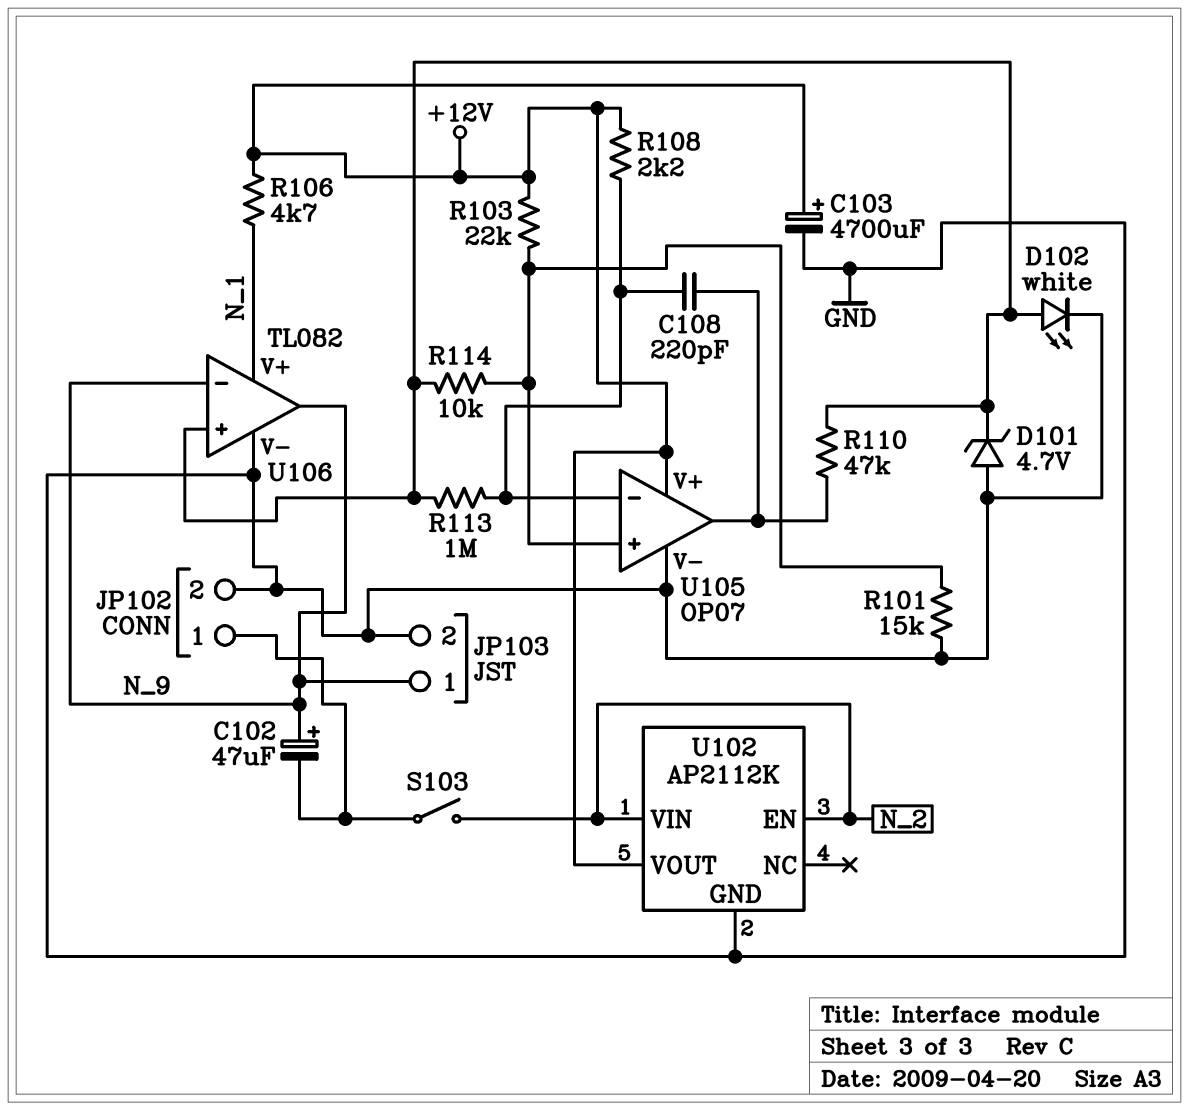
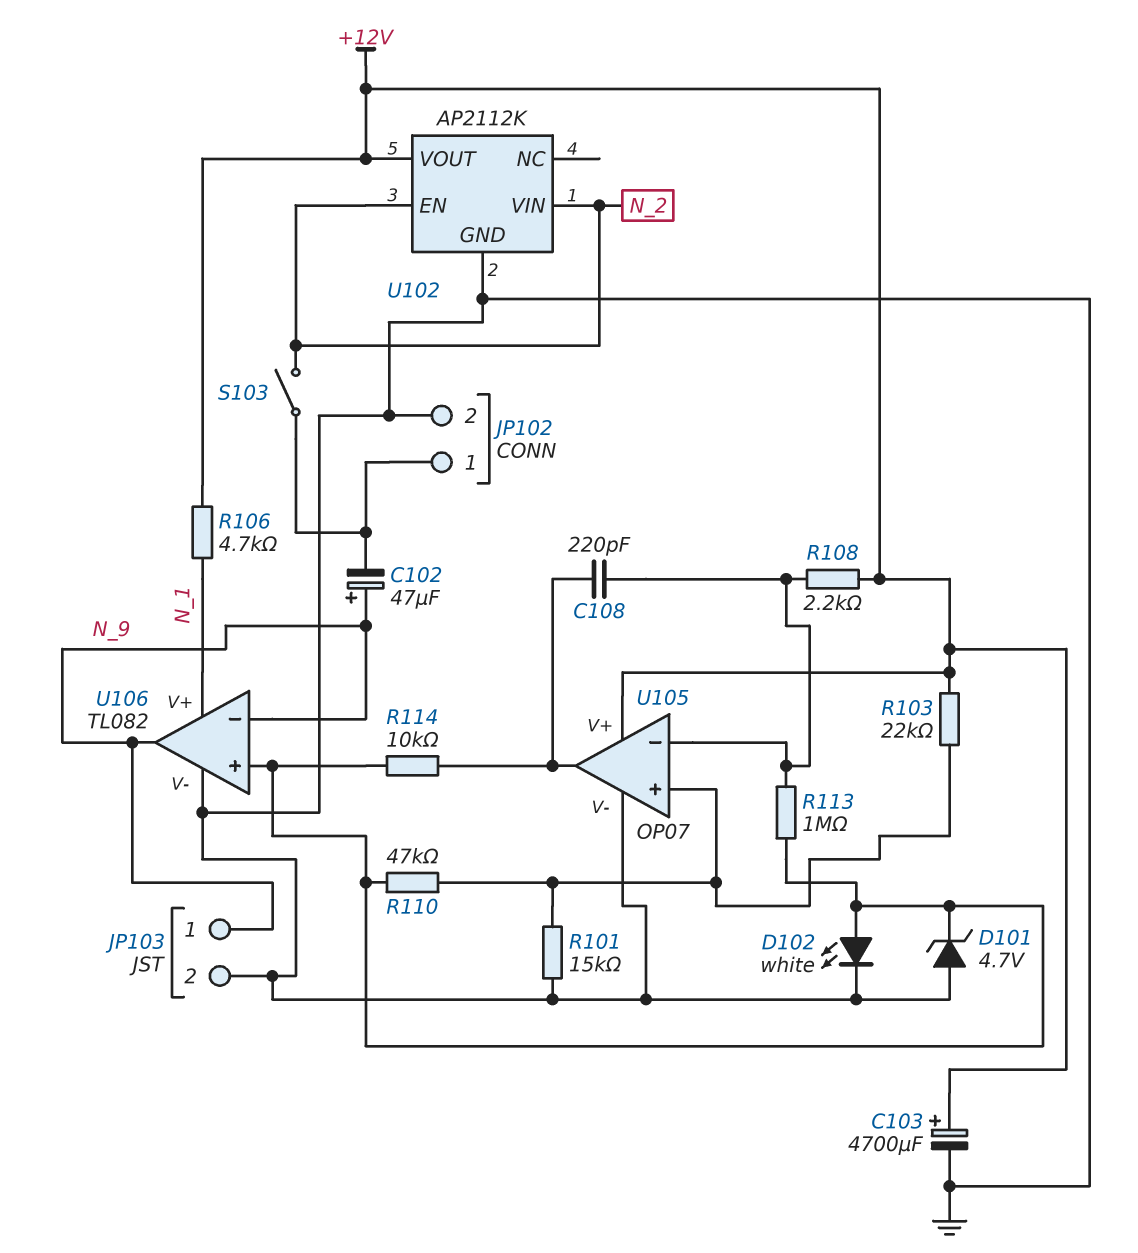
R110: 47k (U105/out, U106/in+) -> 47k (U105/in+, U106/in+)
R114: 10k (U105/in+, U106/in+) -> 10k (U105/out, U106/in+)

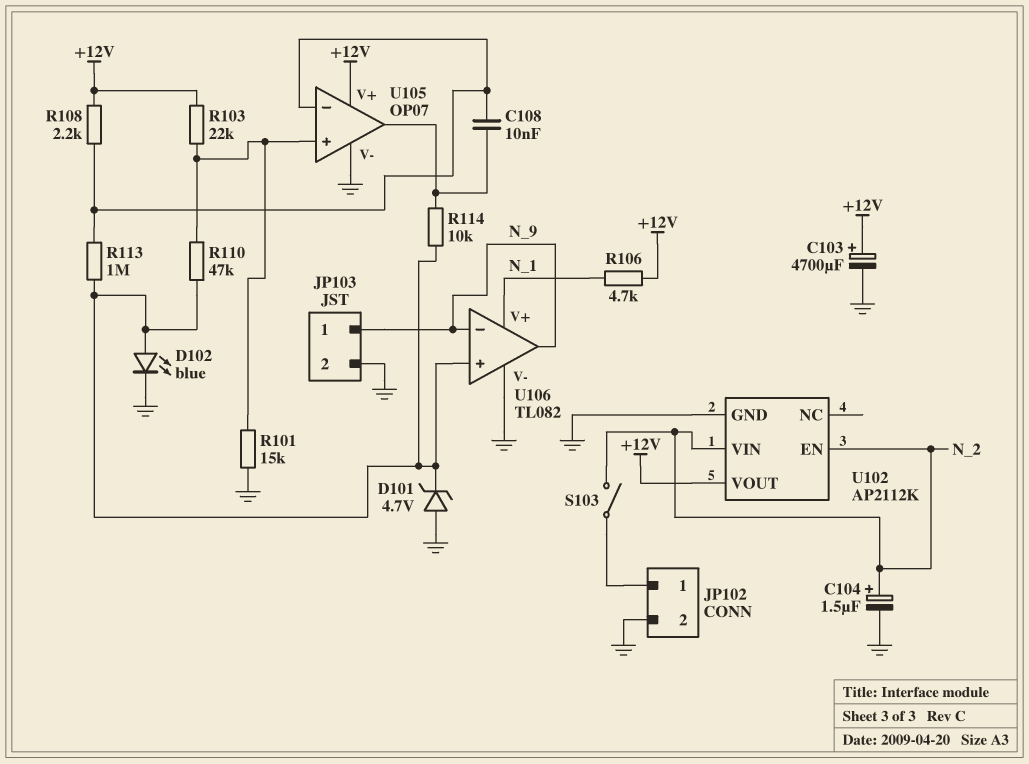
C102: 47uF (plus N_9, minus JP102/1) -> none
C104: none -> 1.5uF (plus N_2, minus GND)
C108: 220pF (U105/in-, U105/out) -> 10nF (U105/in-, U105/out)
D102: LED white (A U106/in+, K GND) -> LED blue (A U106/in+, K GND)

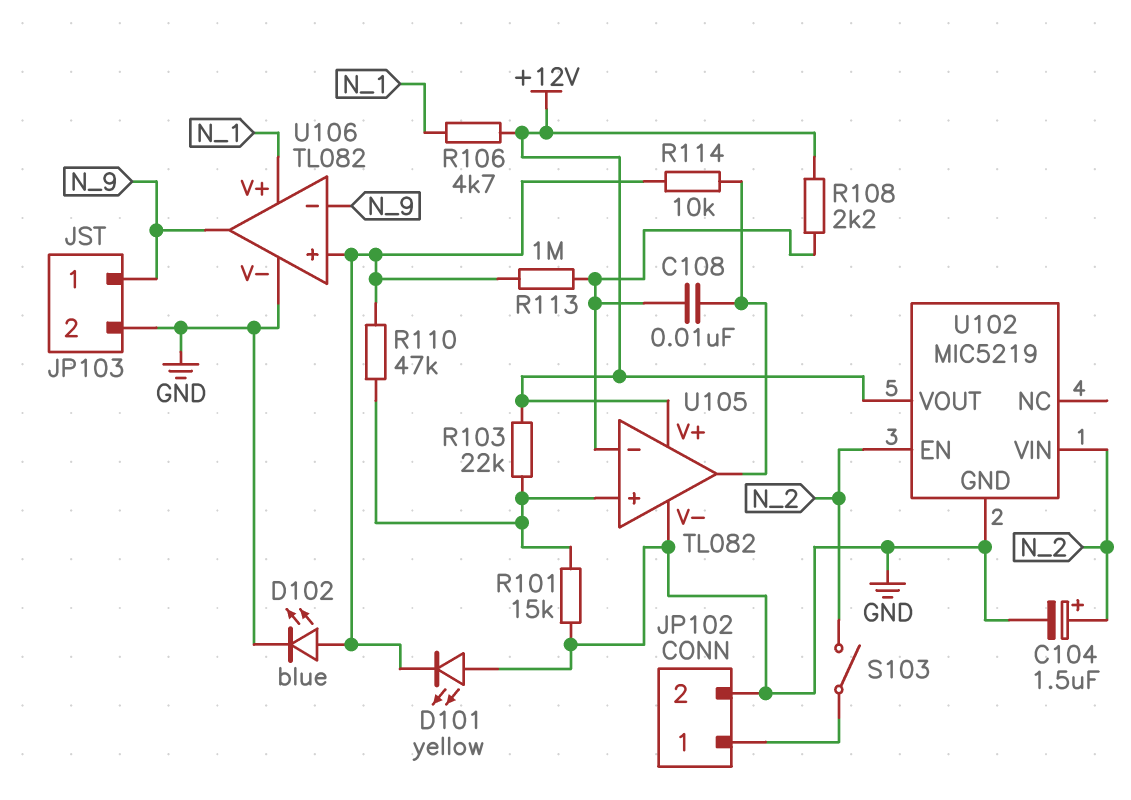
C103: 4700uF (plus +12V, minus GND) -> none
D101: zener 4.7V (A GND, K U106/in+) -> LED yellow (A GND, K U106/in+)
U102: AP2112K -> MIC5219
U105: OP07 -> TL082

